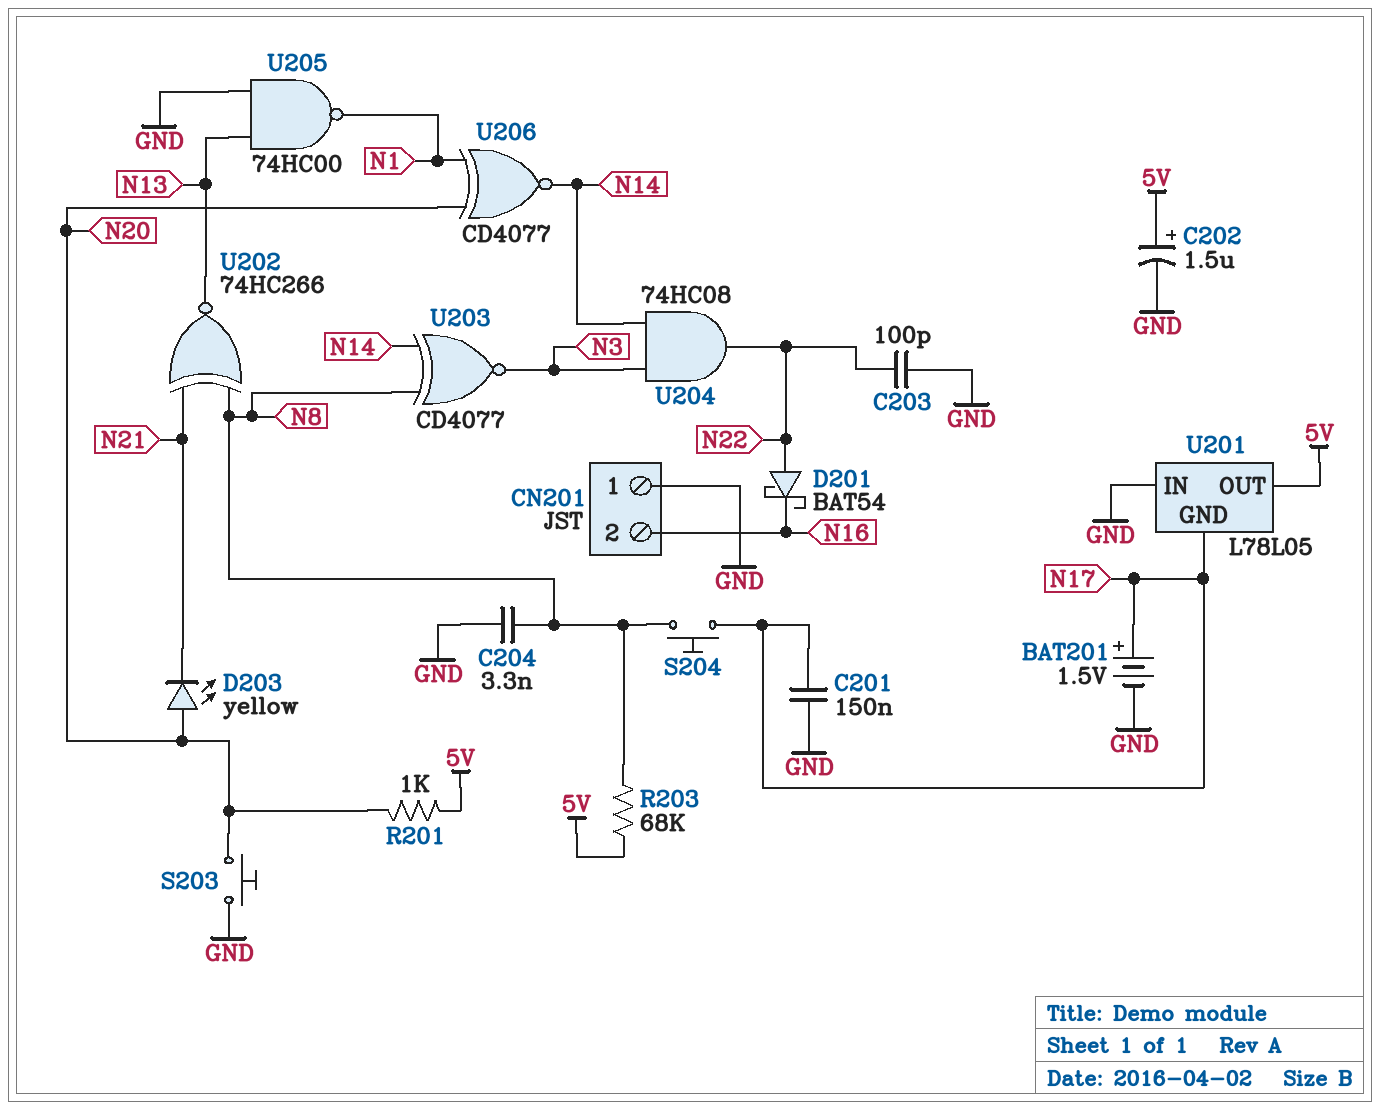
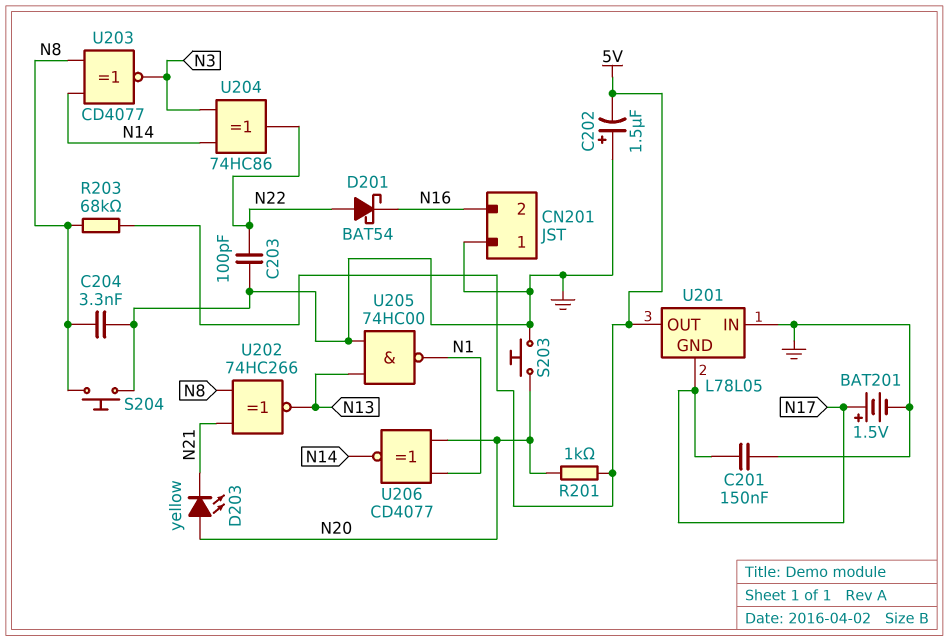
C202: 1.5uF (plus 5V, minus GND) -> 1.5uF (plus GND, minus 5V)
S204: button (N8, N17) -> button (GND, N8)
U204: AND 74HC08 (in N3, in N14, out N22) -> XOR 74HC86 (in N3, in N14, out N22)

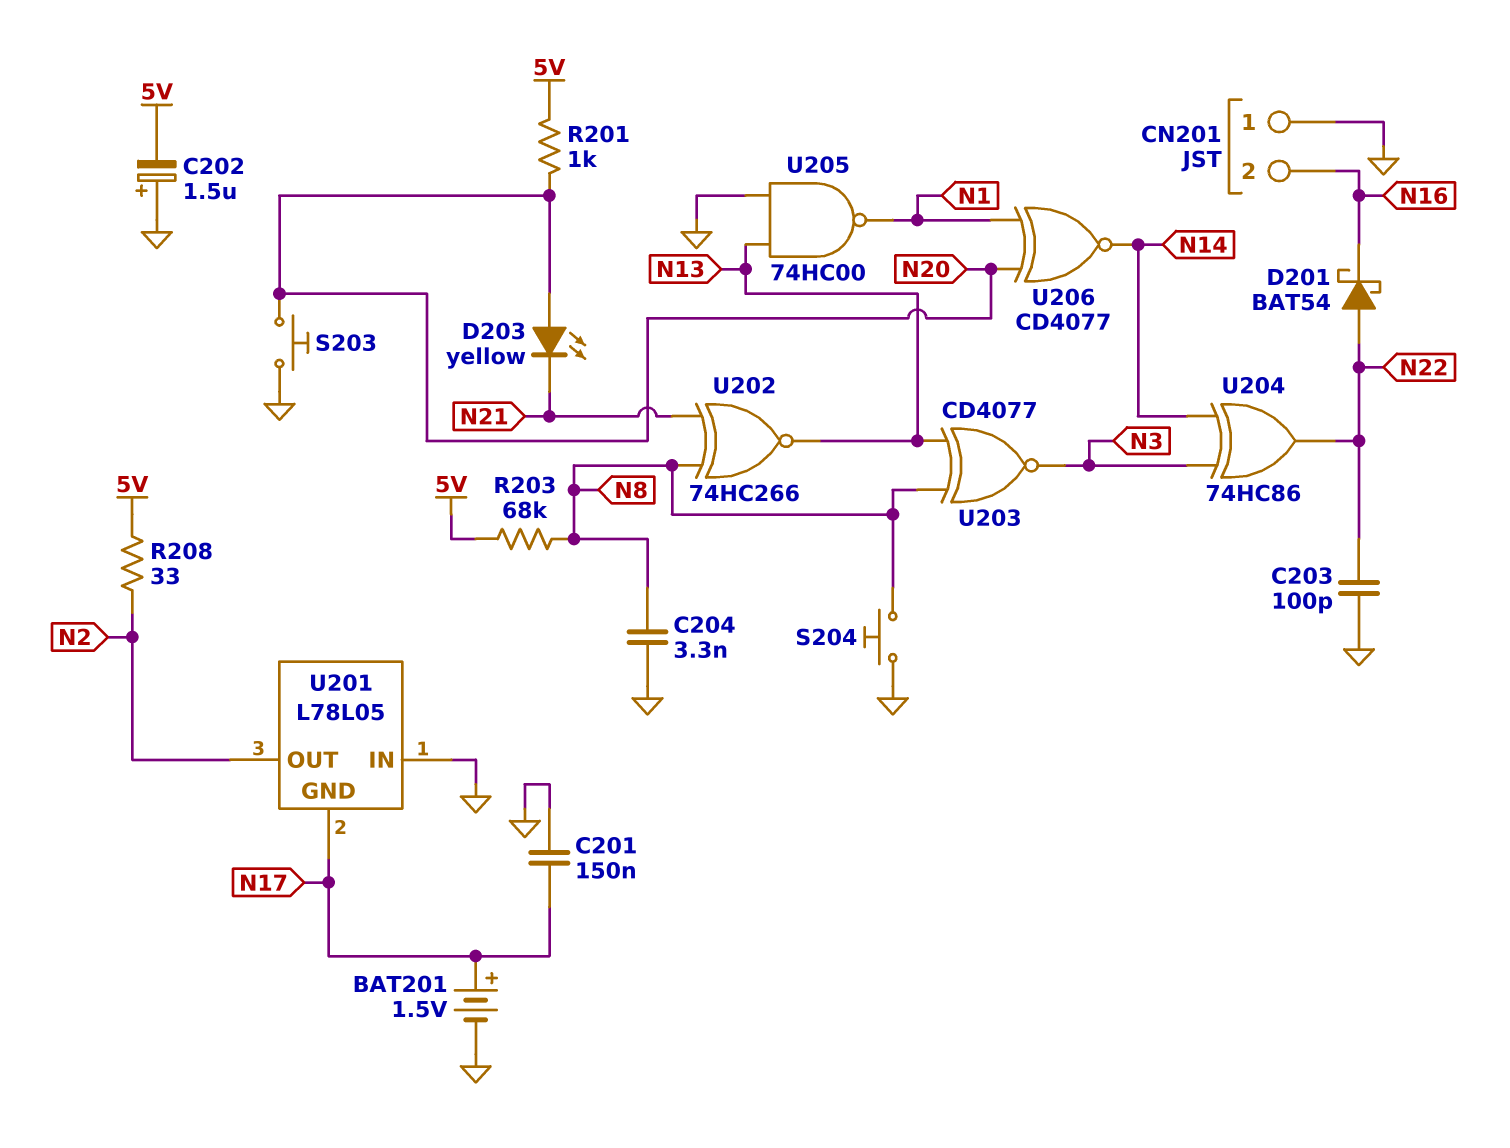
R208: none -> 33 (5V, N2)
U201 pin OUT: 5V -> N2
U203: XNOR CD4077 (in N8, in N14, out N3) -> XNOR CD4077 (in N8, in N13, out N3)

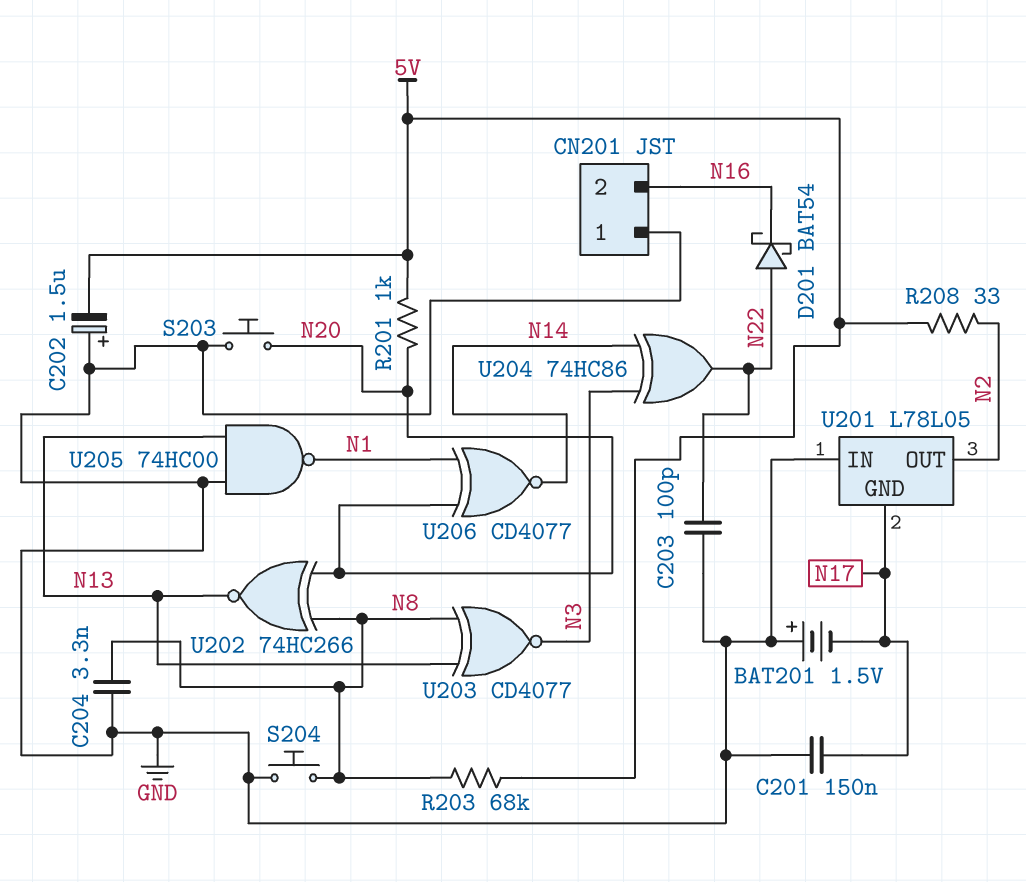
BAT201: 1.5V (plus N17, minus GND) -> 1.5V (plus GND, minus N17)
D203: LED yellow (A N20, K N21) -> none
U202: XNOR 74HC266 (in N8, in N21, out N13) -> XNOR 74HC266 (in N8, in N20, out N13)

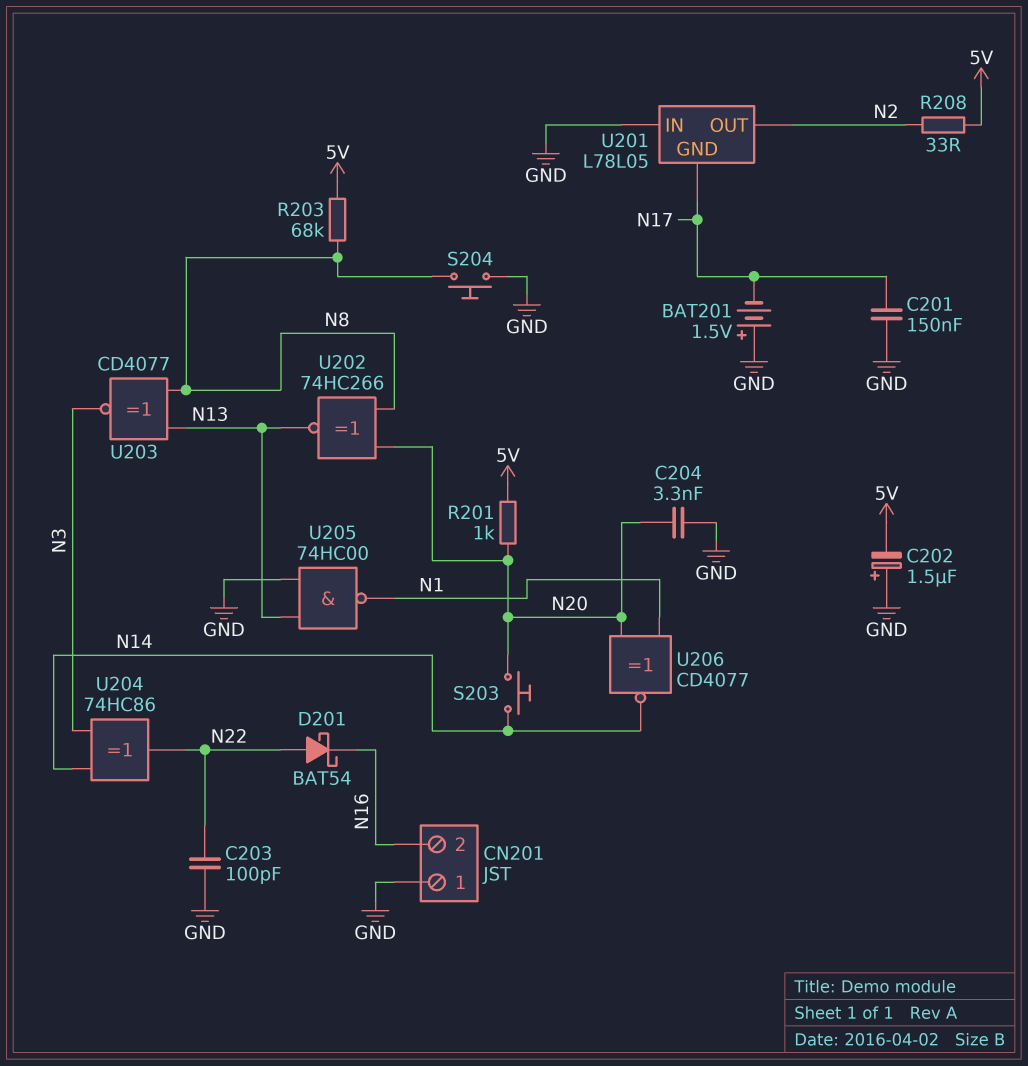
C204: 3.3nF (GND, N8) -> 3.3nF (GND, N20)
S203: button (GND, N20) -> button (N14, N20)

